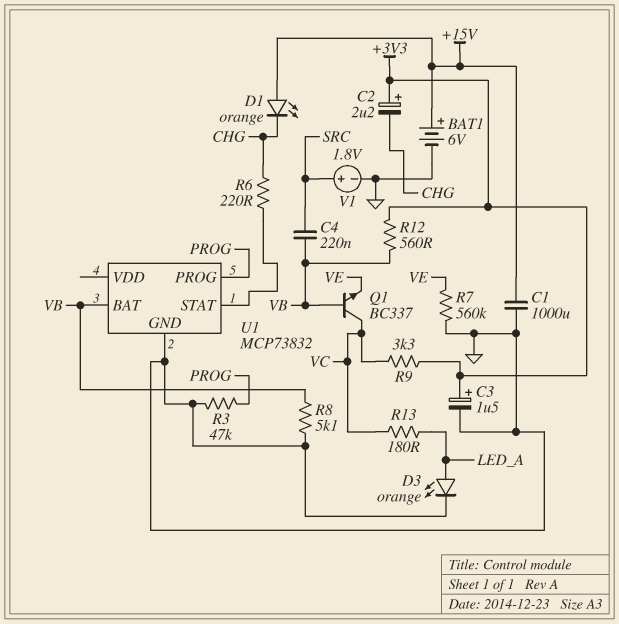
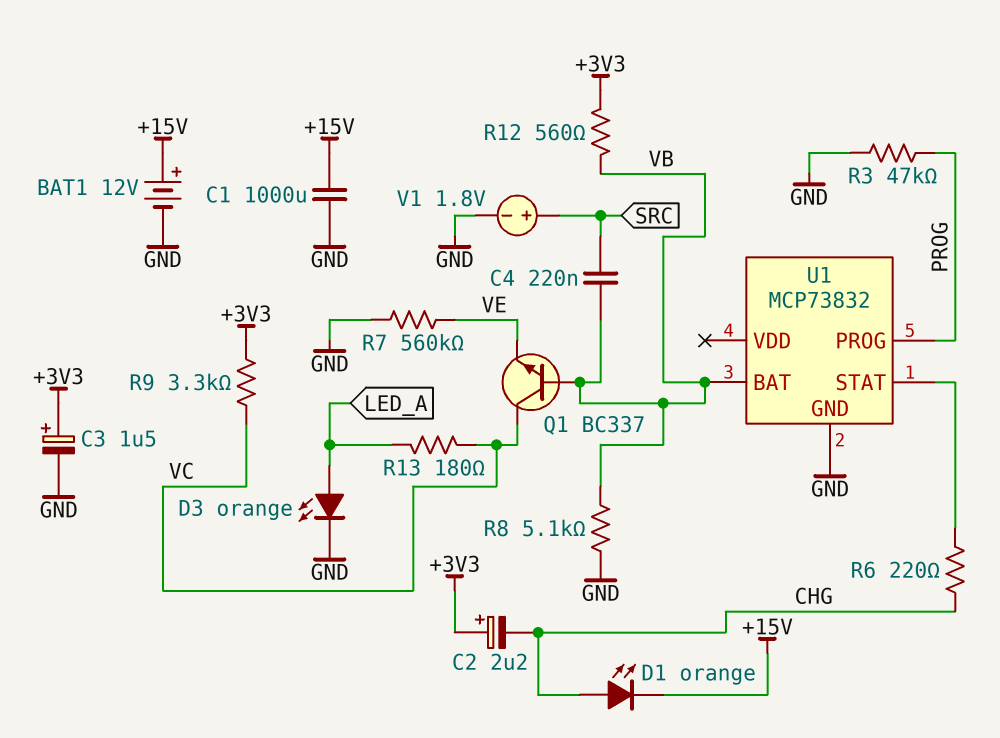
BAT1: 6V (plus +15V, minus GND) -> 12V (plus +15V, minus GND)
D1: LED orange (A +15V, K CHG) -> LED orange (A CHG, K +15V)

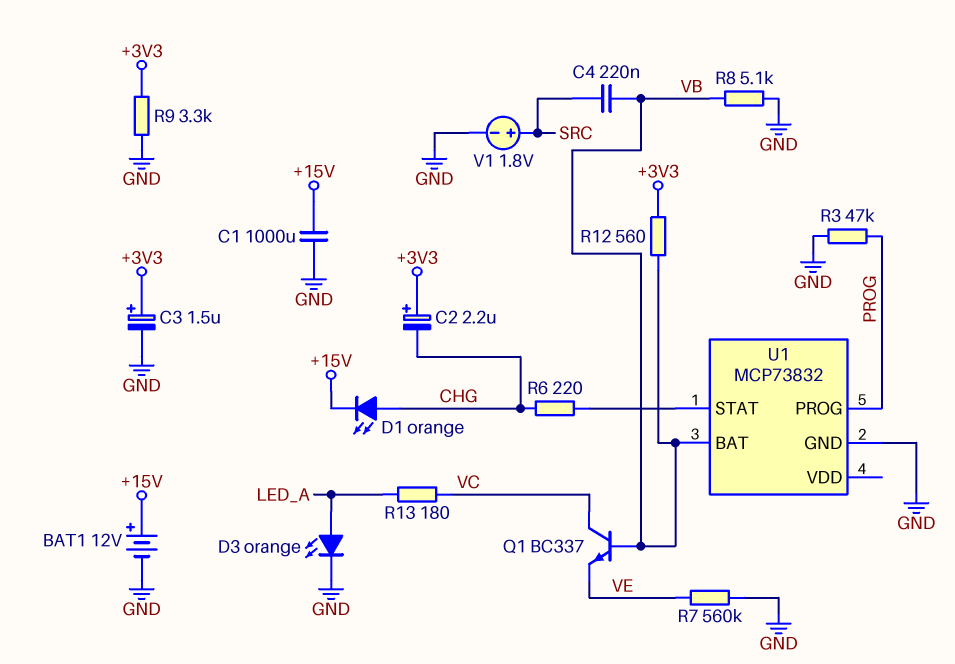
R9: 3.3k (+3V3, VC) -> 3.3k (+3V3, GND)

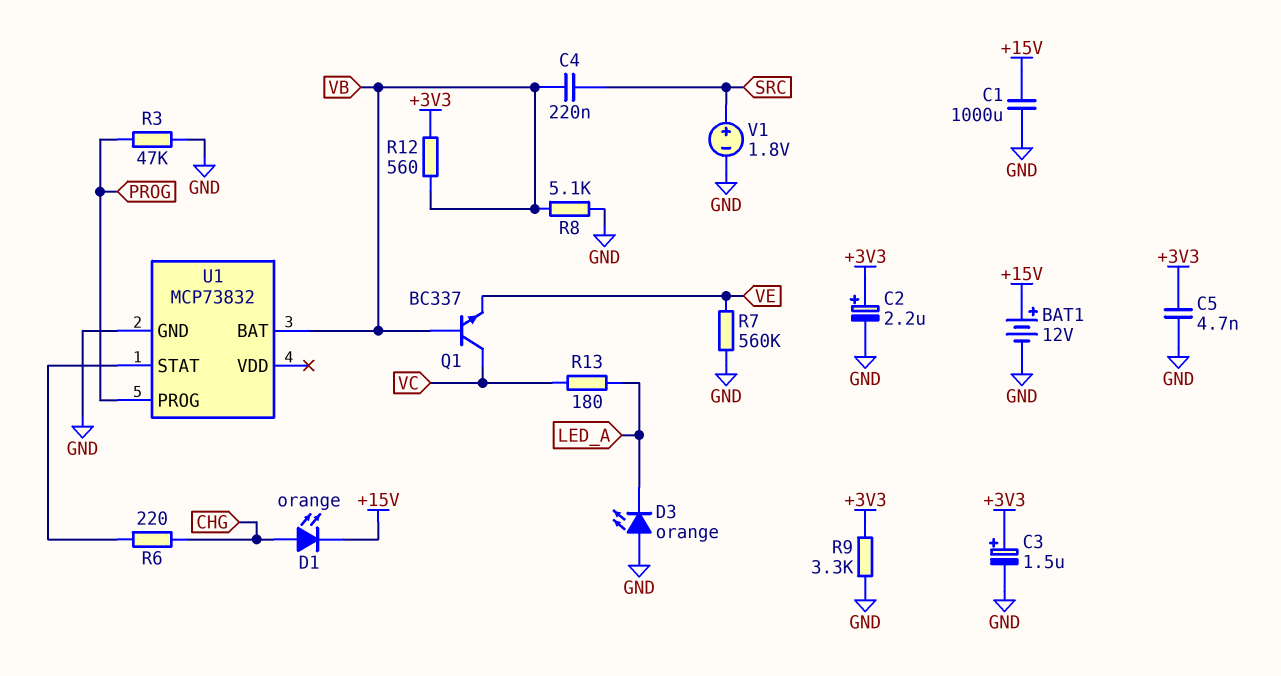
C2: 2.2uF (plus +3V3, minus CHG) -> 2.2uF (plus +3V3, minus GND)
C5: none -> 4.7nF (+3V3, GND)
D3: LED orange (A LED_A, K GND) -> LED orange (A GND, K LED_A)

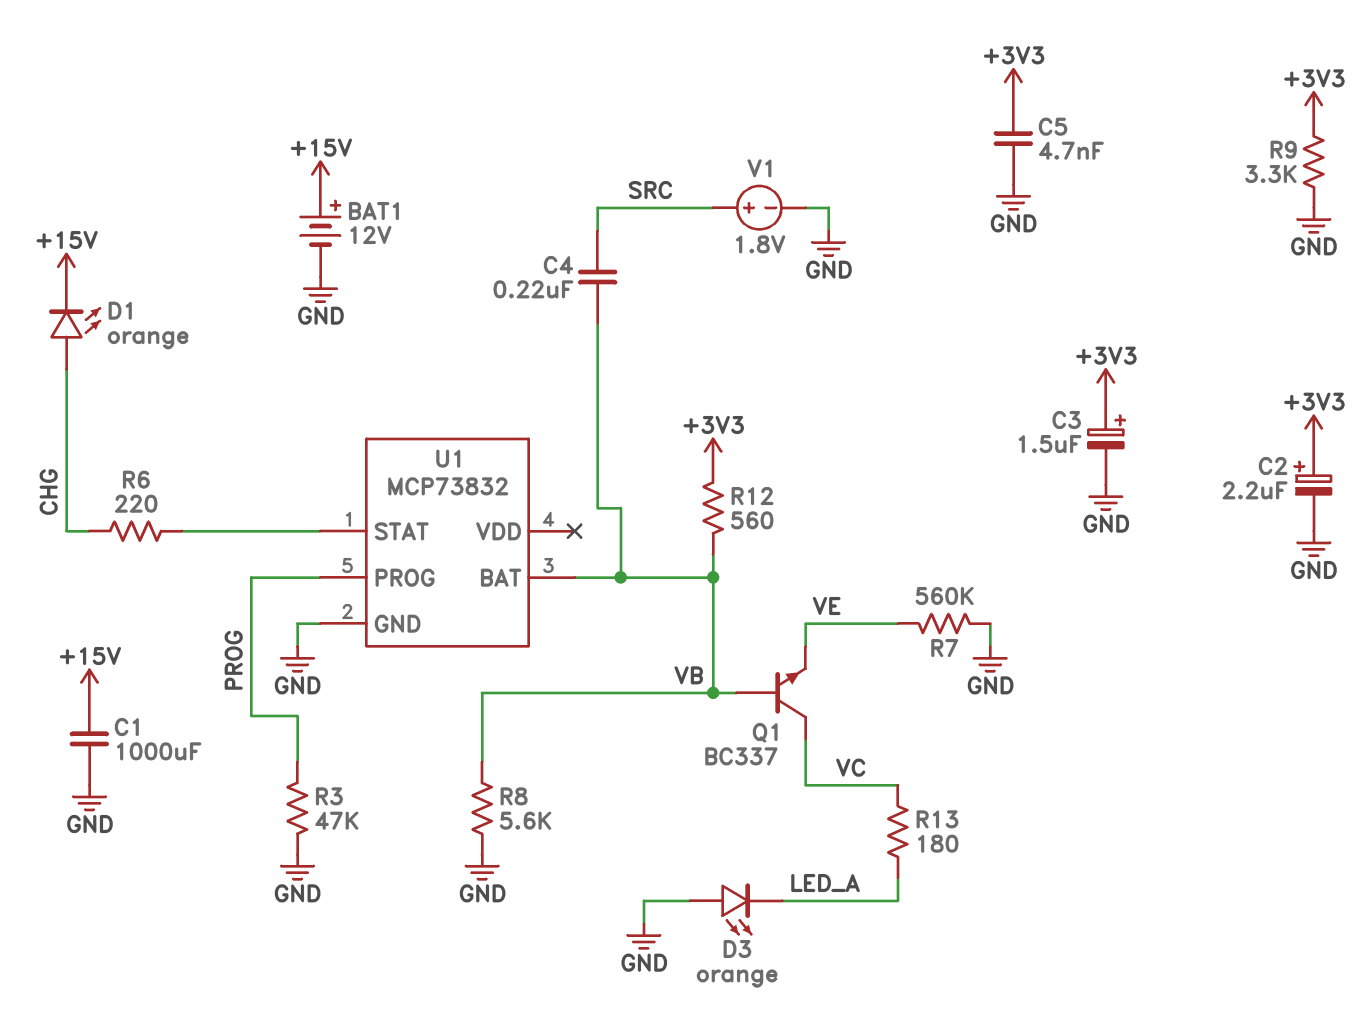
R8: 5.1k (GND, VB) -> 5.6k (GND, VB)

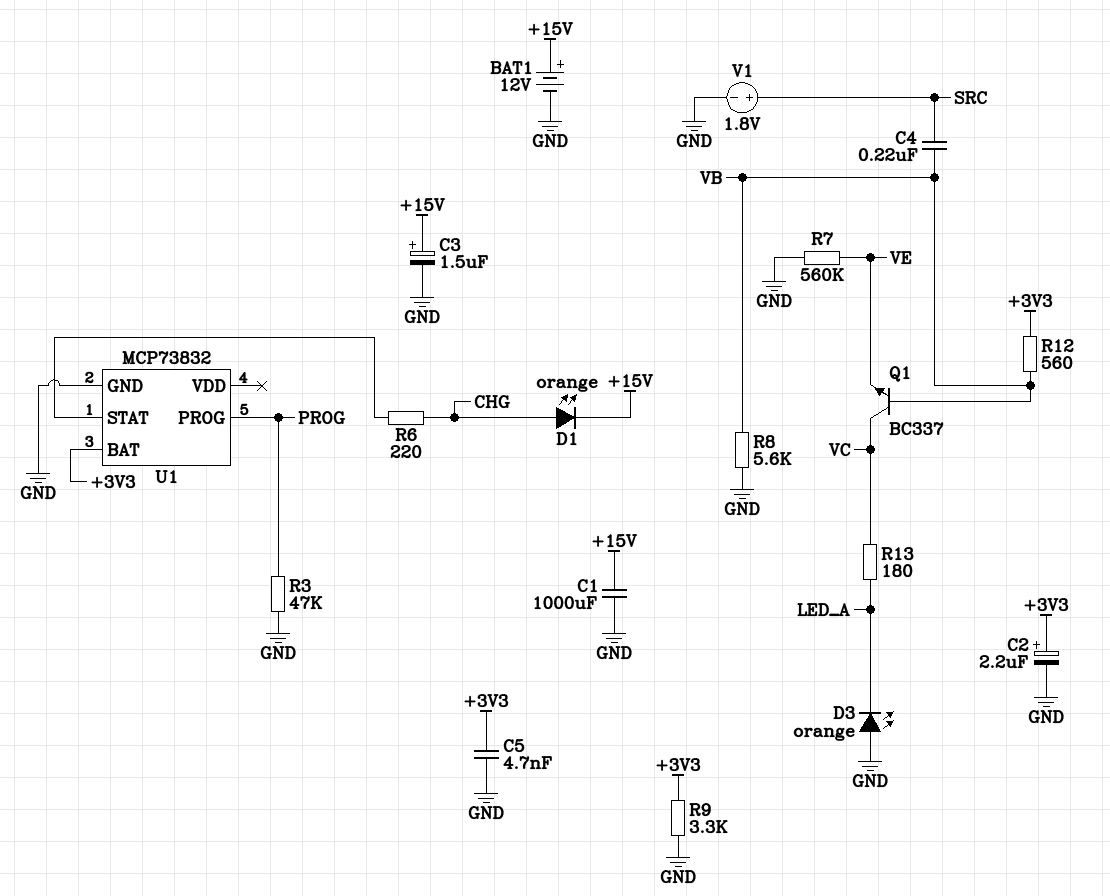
C3: 1.5uF (plus +3V3, minus GND) -> 1.5uF (plus +15V, minus GND)
U1 pin BAT: VB -> +3V3

